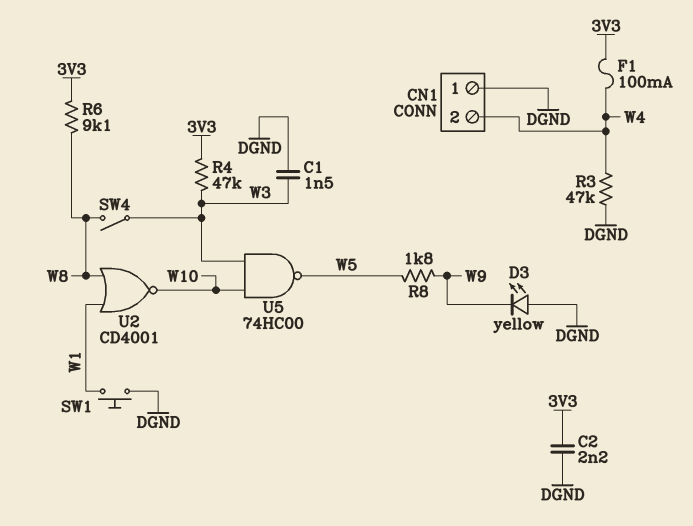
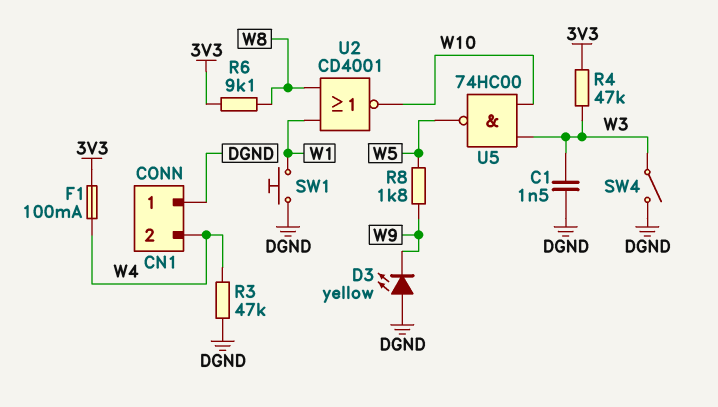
C2: 2.2nF (3V3, DGND) -> none
SW4: switch (W3, W8) -> switch (DGND, W3)

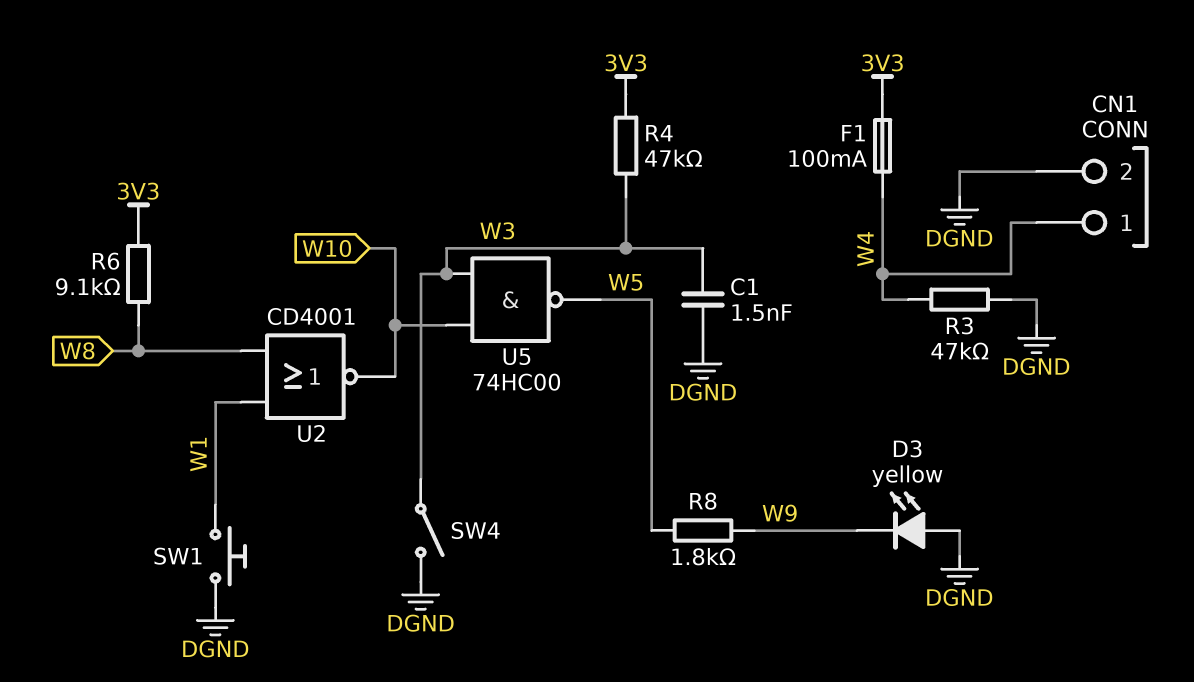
CN1 pin 1: DGND -> W4
CN1 pin 2: W4 -> DGND

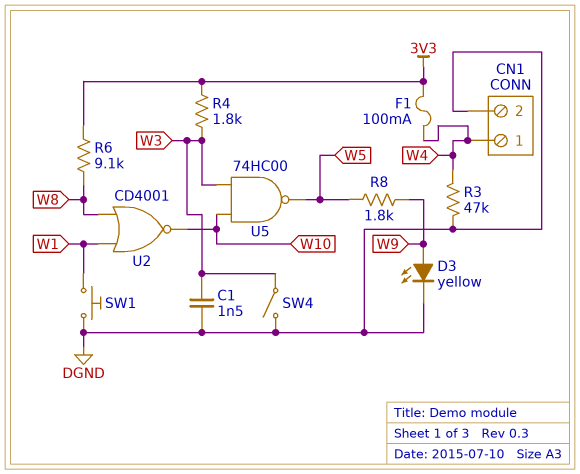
D3: LED yellow (A DGND, K W9) -> LED yellow (A W9, K DGND)
R4: 47k (3V3, W3) -> 1.8k (3V3, W3)

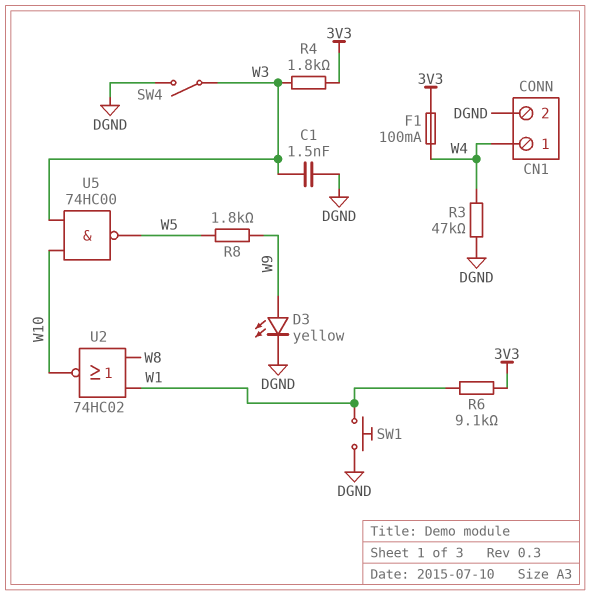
R6: 9.1k (3V3, W8) -> 9.1k (3V3, W1)
U2: NOR CD4001 (in W1, in W8, out W10) -> NOR 74HC02 (in W1, in W8, out W10)

